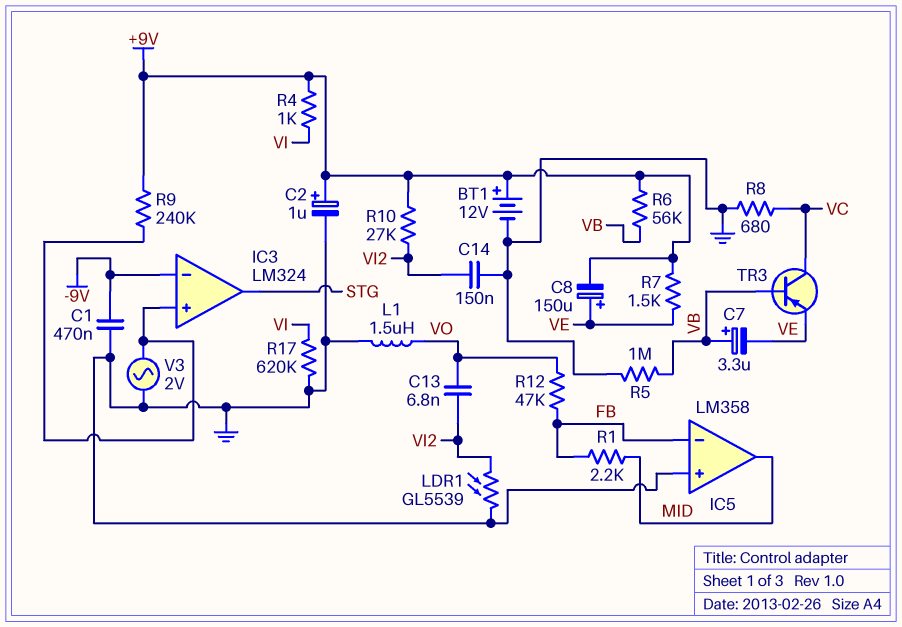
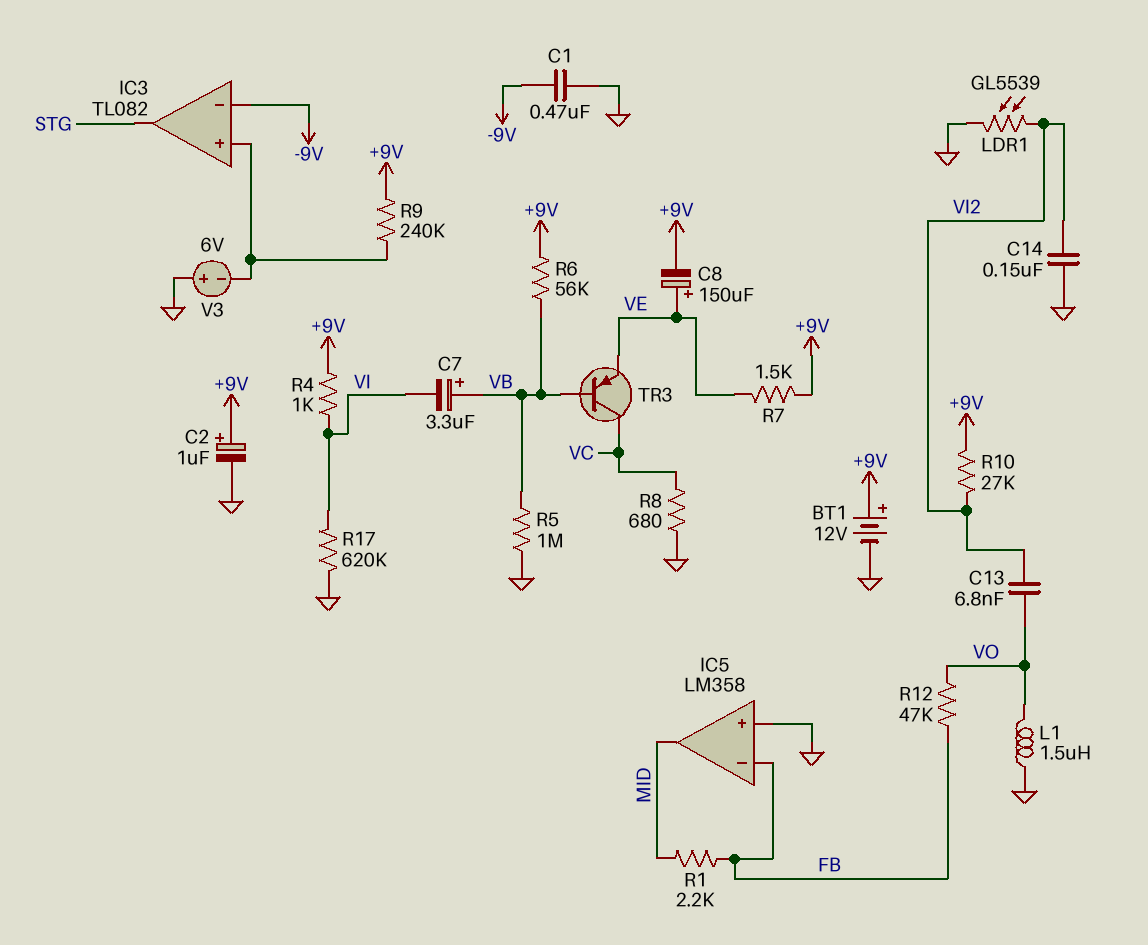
C7: 3.3uF (plus VB, minus VE) -> 3.3uF (plus VB, minus VI)
IC3: LM324 -> TL082
V3: AC 2V (GND, IC3/in+) -> 6V (plus GND, minus IC3/in+)

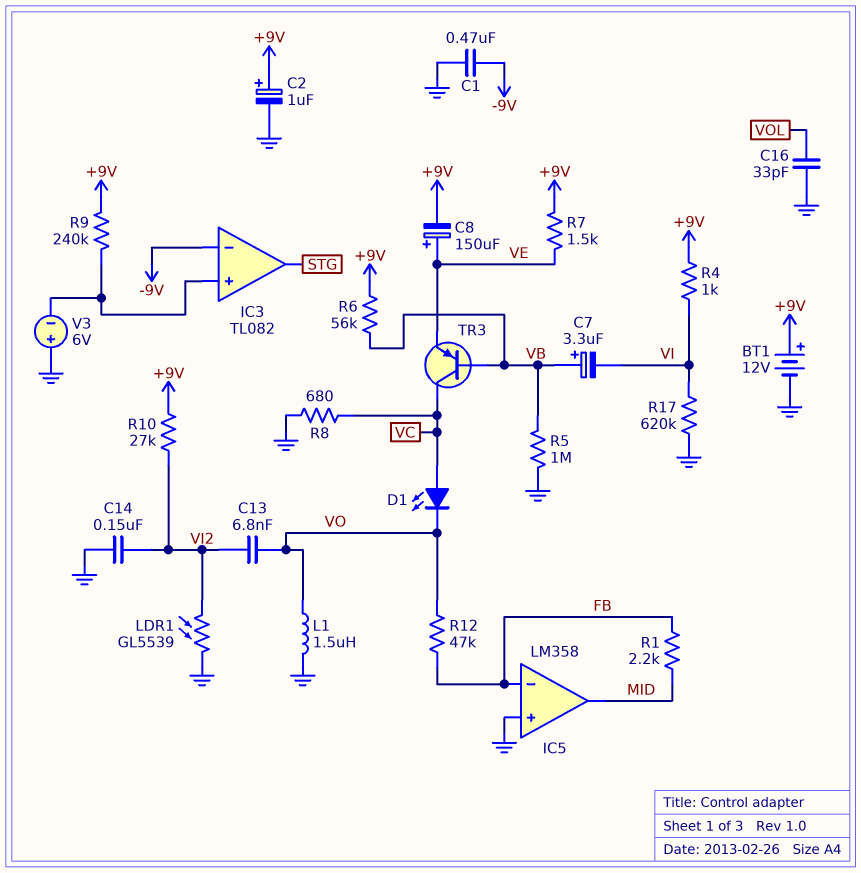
C16: none -> 33pF (GND, VOL)
D1: none -> LED (A VC, K VO)

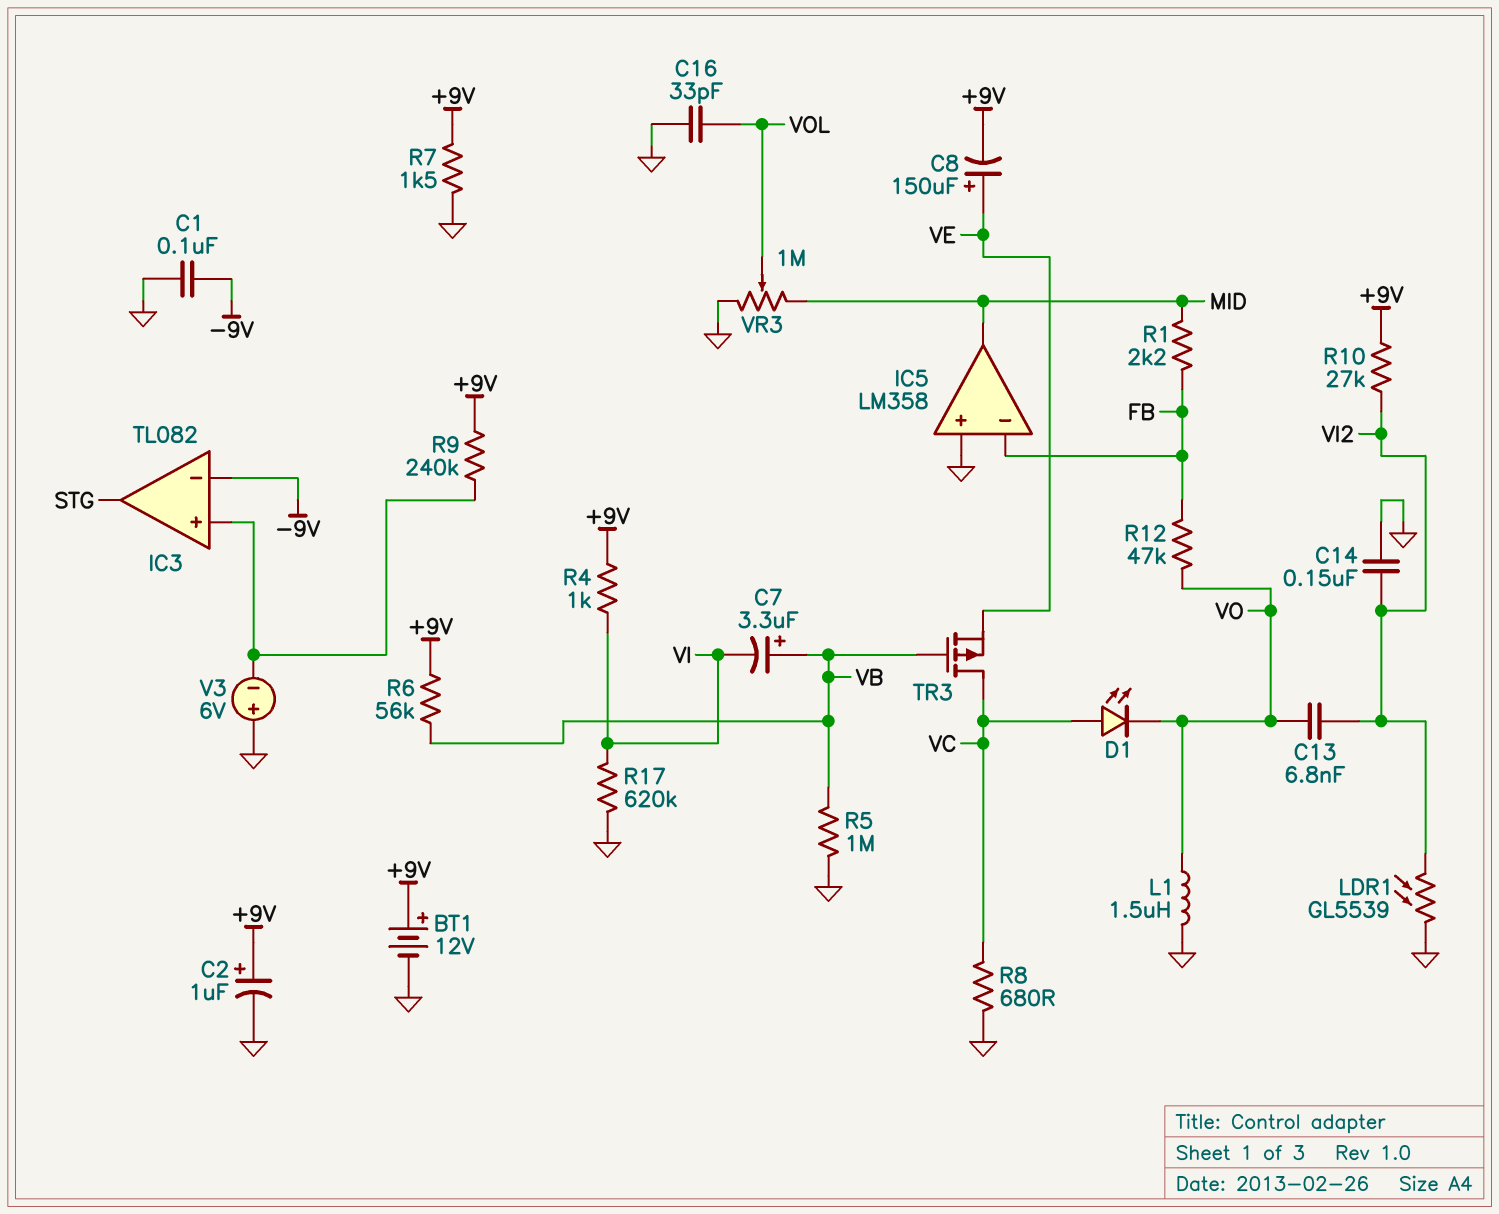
C1: 470nF (-9V, GND) -> 100nF (-9V, GND)
R7: 1.5k (+9V, VE) -> 1.5k (+9V, GND)
TR3: PNP (B VB, C VC, E VE) -> PMOS (G VB, D VC, S VE)
VR3: none -> 1M (GND, MID, wiper VOL)

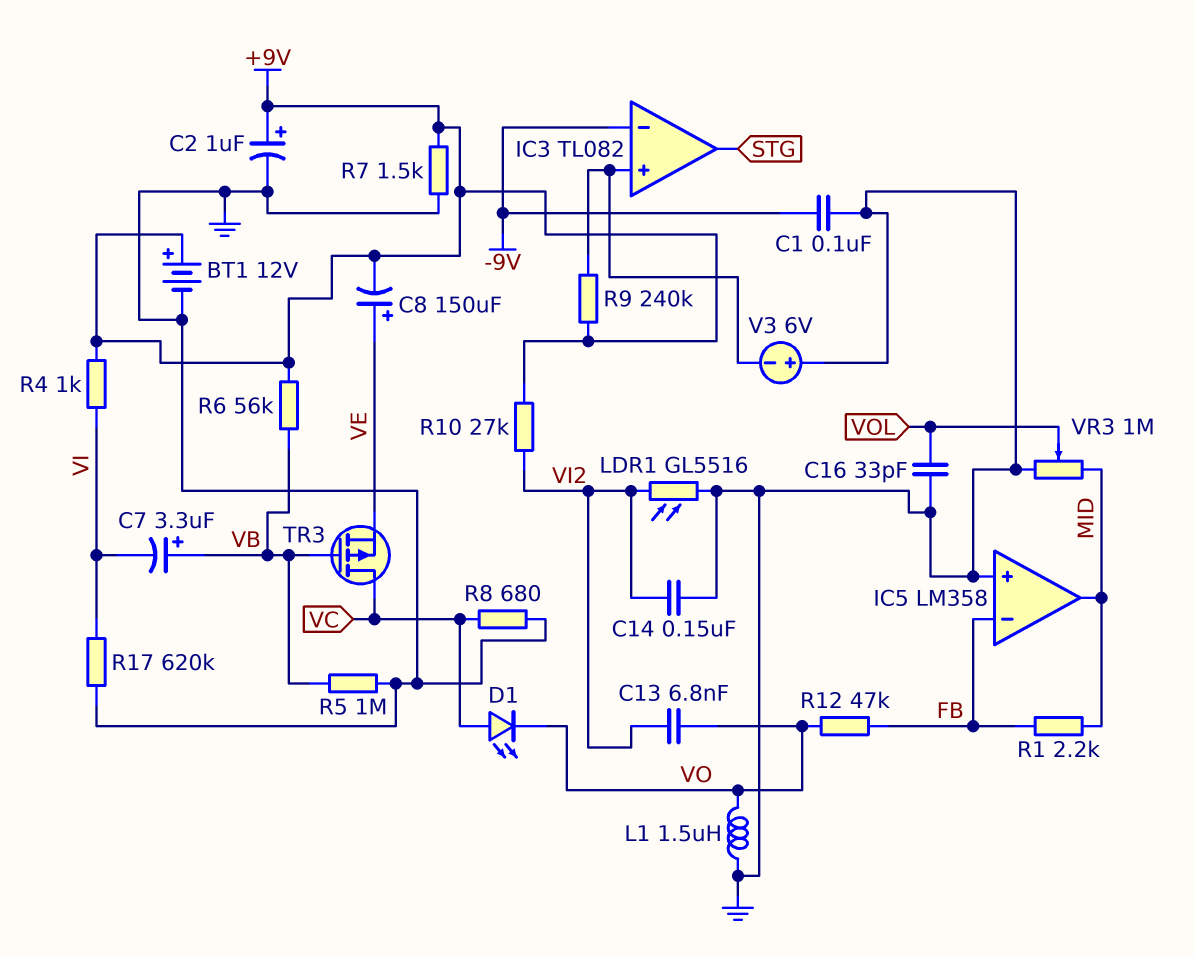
LDR1: GL5539 (GND, VI2) -> GL5516 (GND, VI2)

